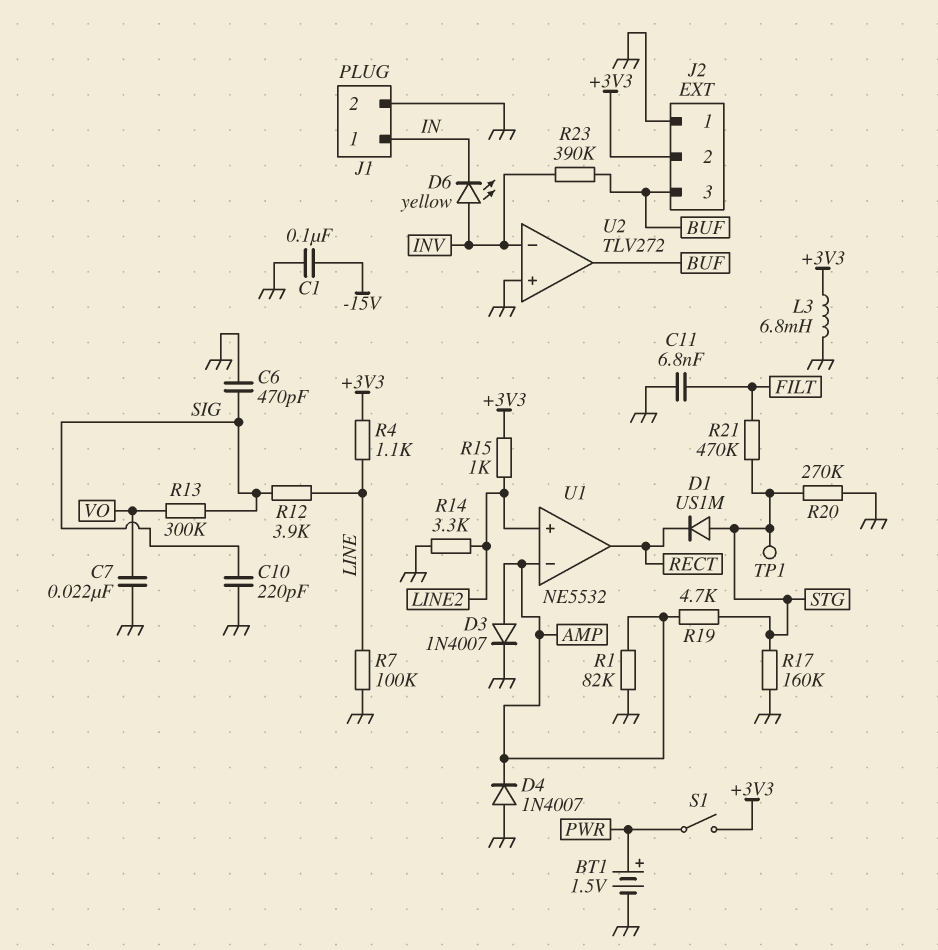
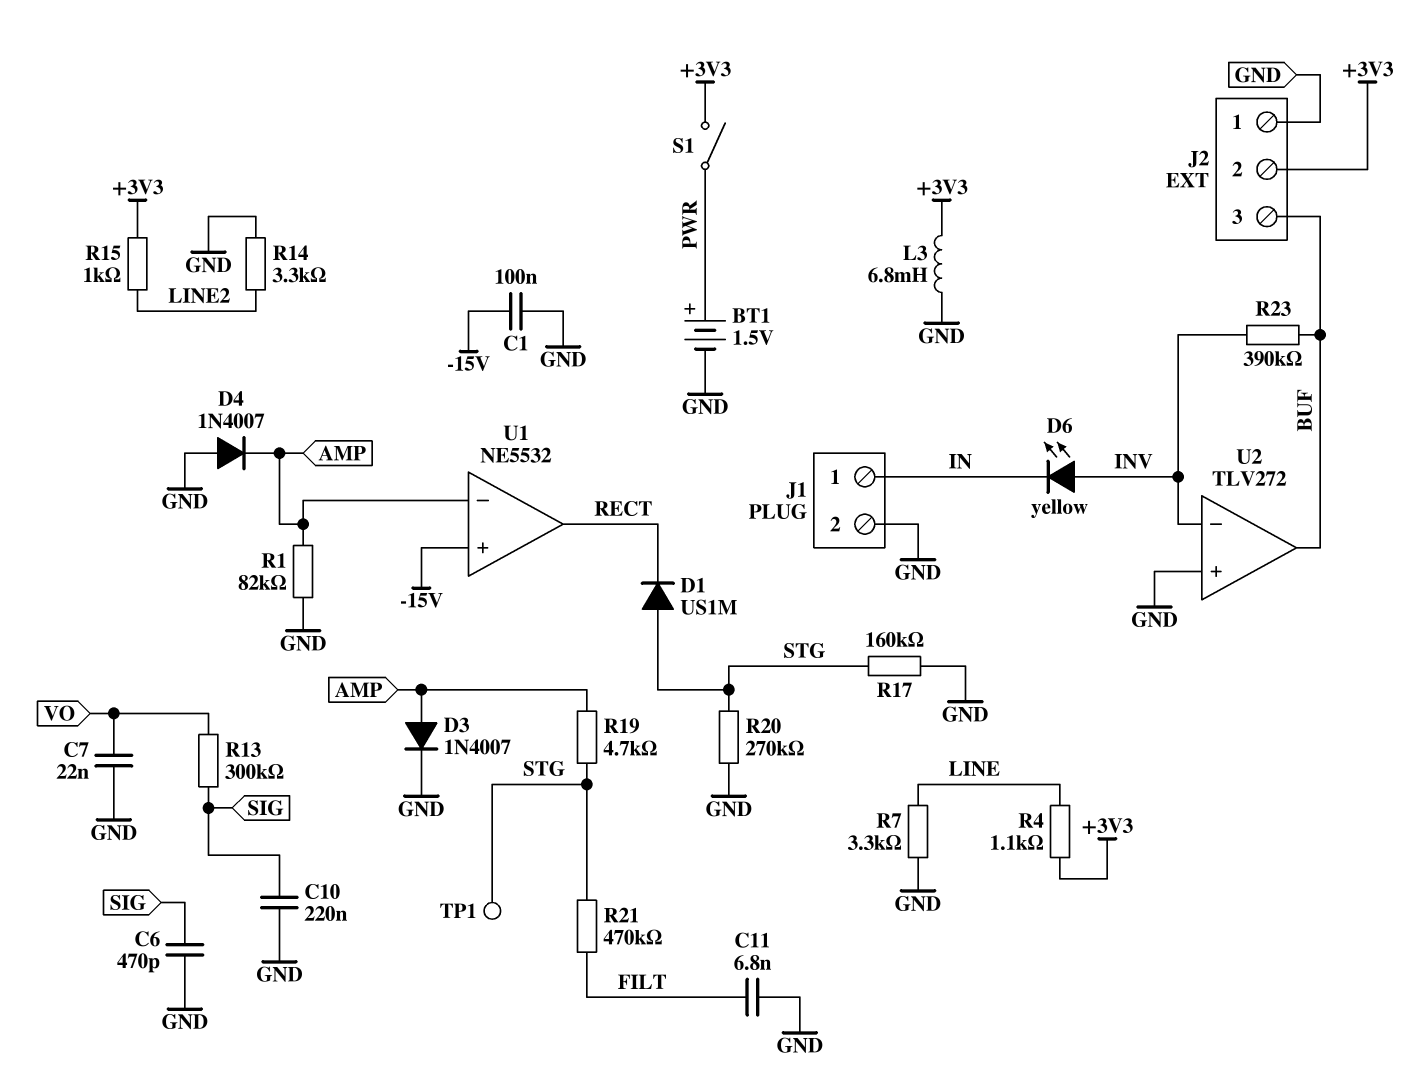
C10: 220pF (GND, SIG) -> 220nF (GND, SIG)
R7: 100k (GND, LINE) -> 3.3k (GND, LINE)
R12: 3.9k (LINE, SIG) -> none
U1 pin in+: LINE2 -> -15V

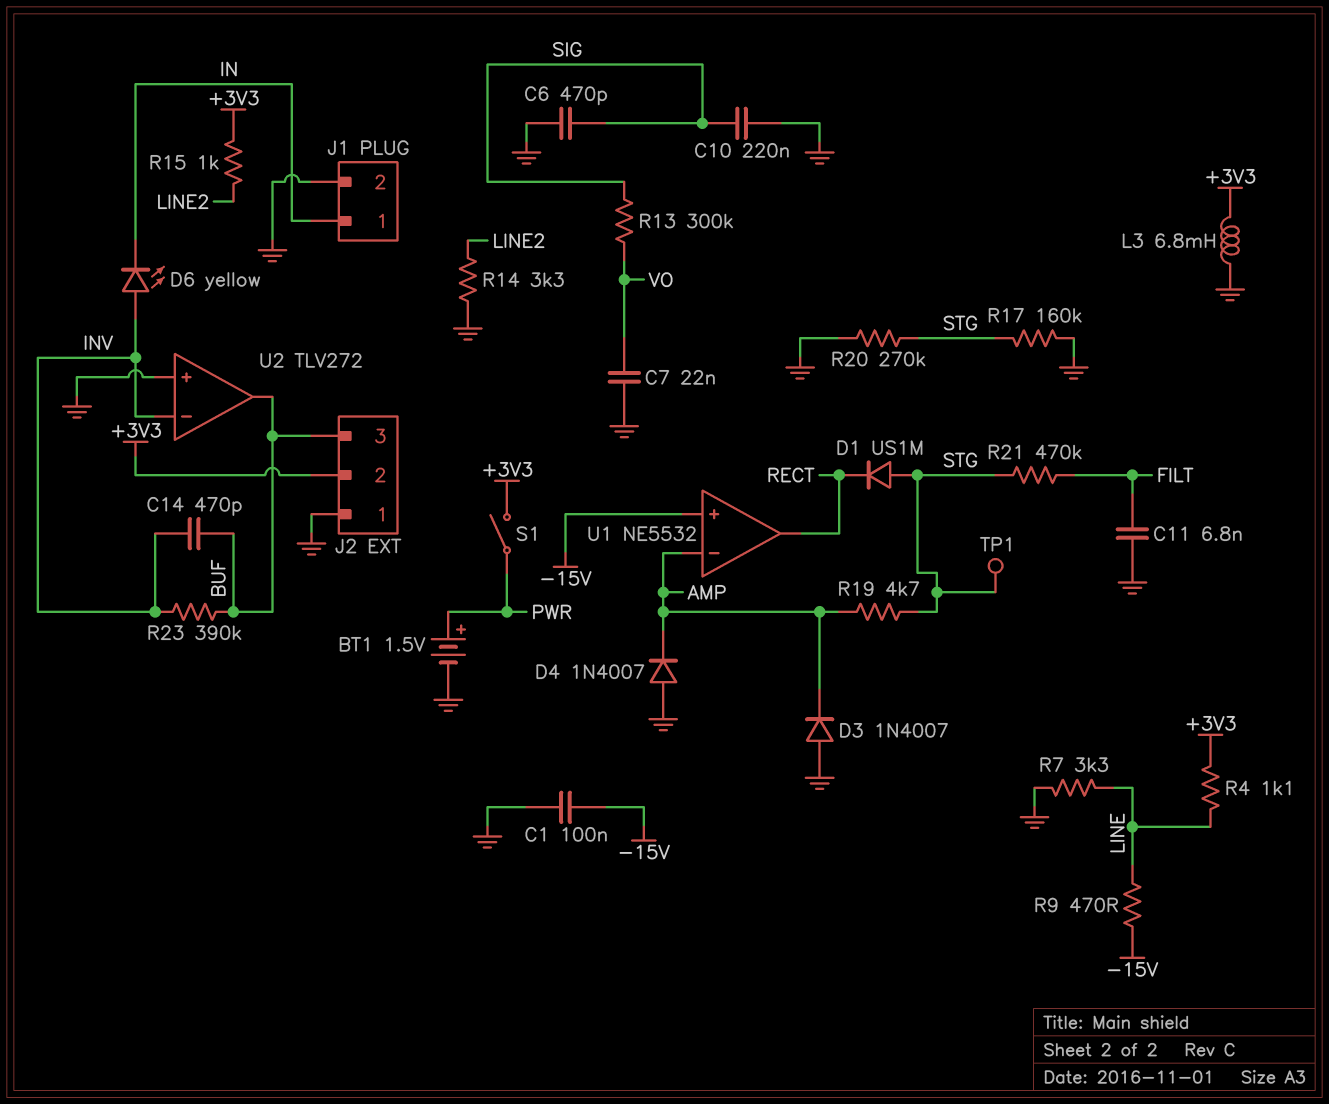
C14: none -> 470pF (BUF, INV)
D3: diode 1N4007 (A AMP, K GND) -> diode 1N4007 (A GND, K AMP)
R1: 82k (AMP, GND) -> none
R9: none -> 470 (-15V, LINE)

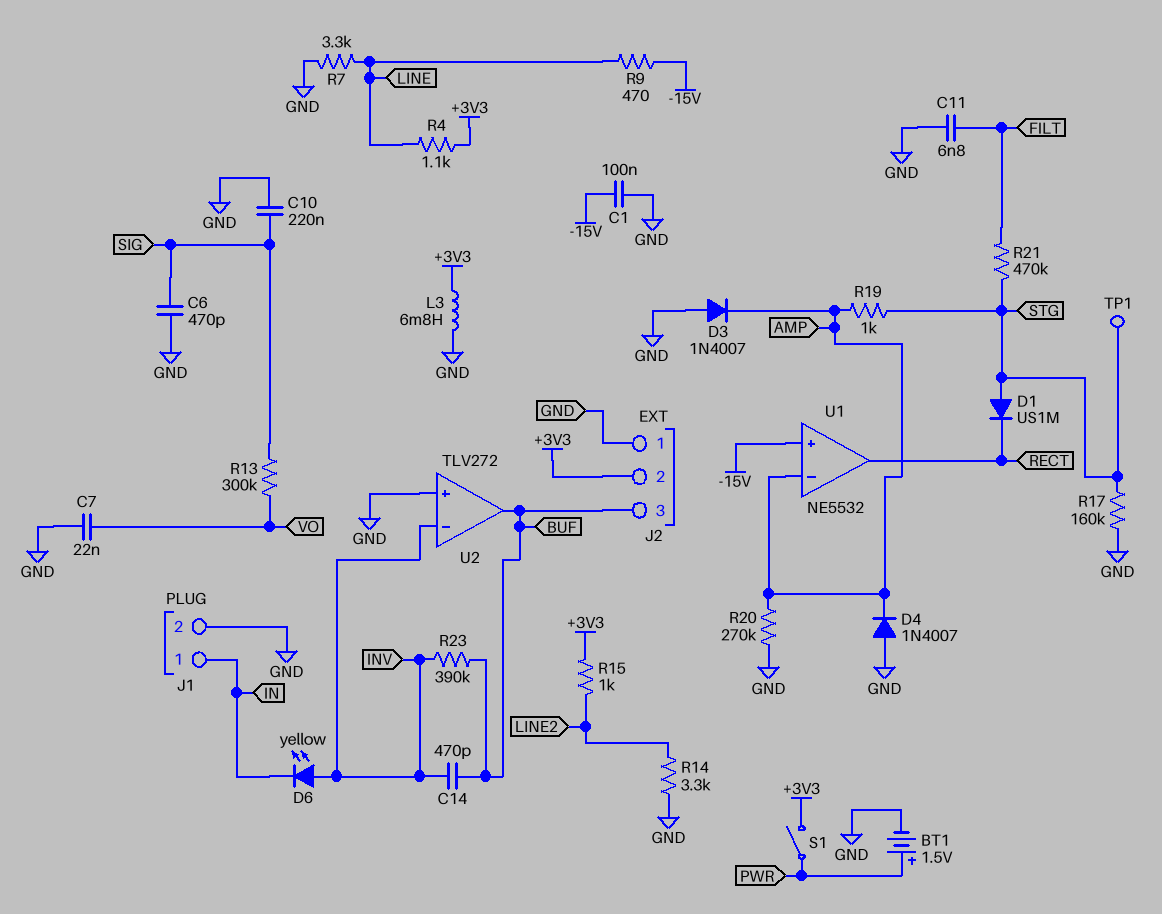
R19: 4.7k (AMP, STG) -> 1k (AMP, STG)
R20: 270k (GND, STG) -> 270k (AMP, GND)

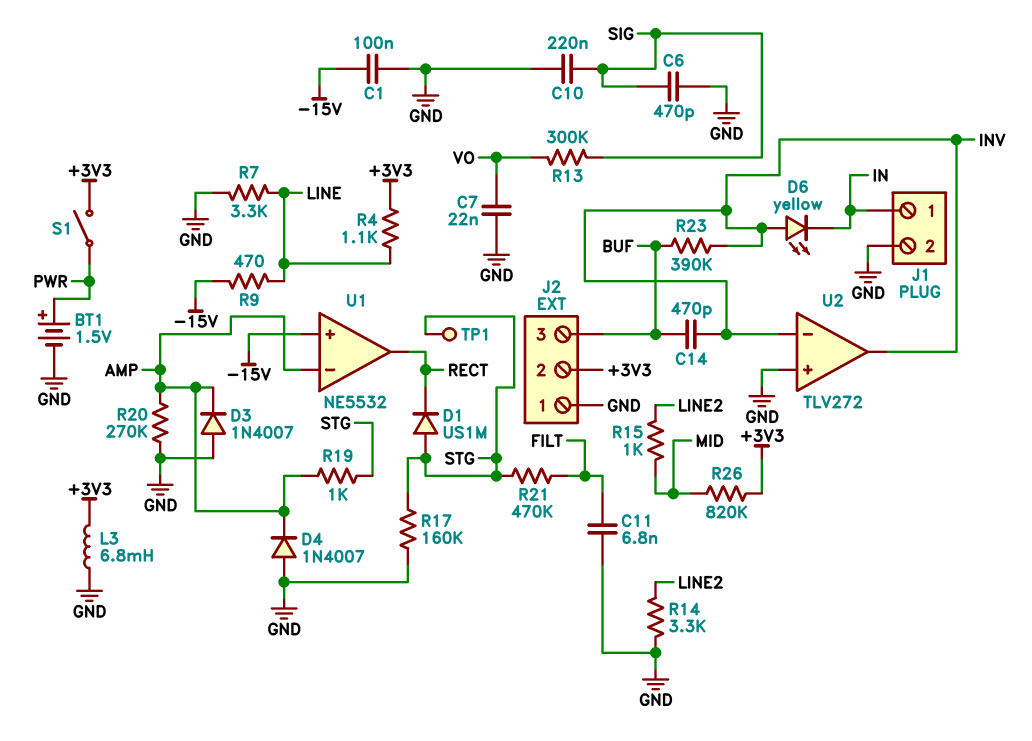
R15: 1k (+3V3, LINE2) -> 1k (LINE2, MID)
R26: none -> 820k (+3V3, MID)
U2 pin out: BUF -> INV

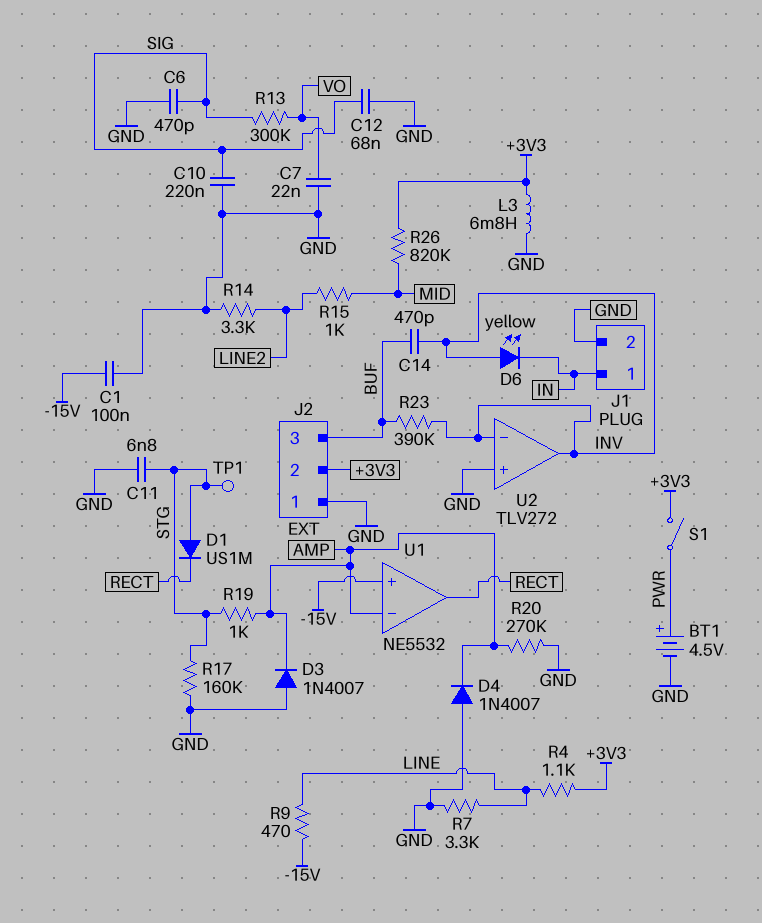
BT1: 1.5V (plus PWR, minus GND) -> 4.5V (plus PWR, minus GND)
C11: 6.8nF (FILT, GND) -> 6.8nF (GND, STG)
C12: none -> 68nF (GND, SIG)
R21: 470k (FILT, STG) -> none

